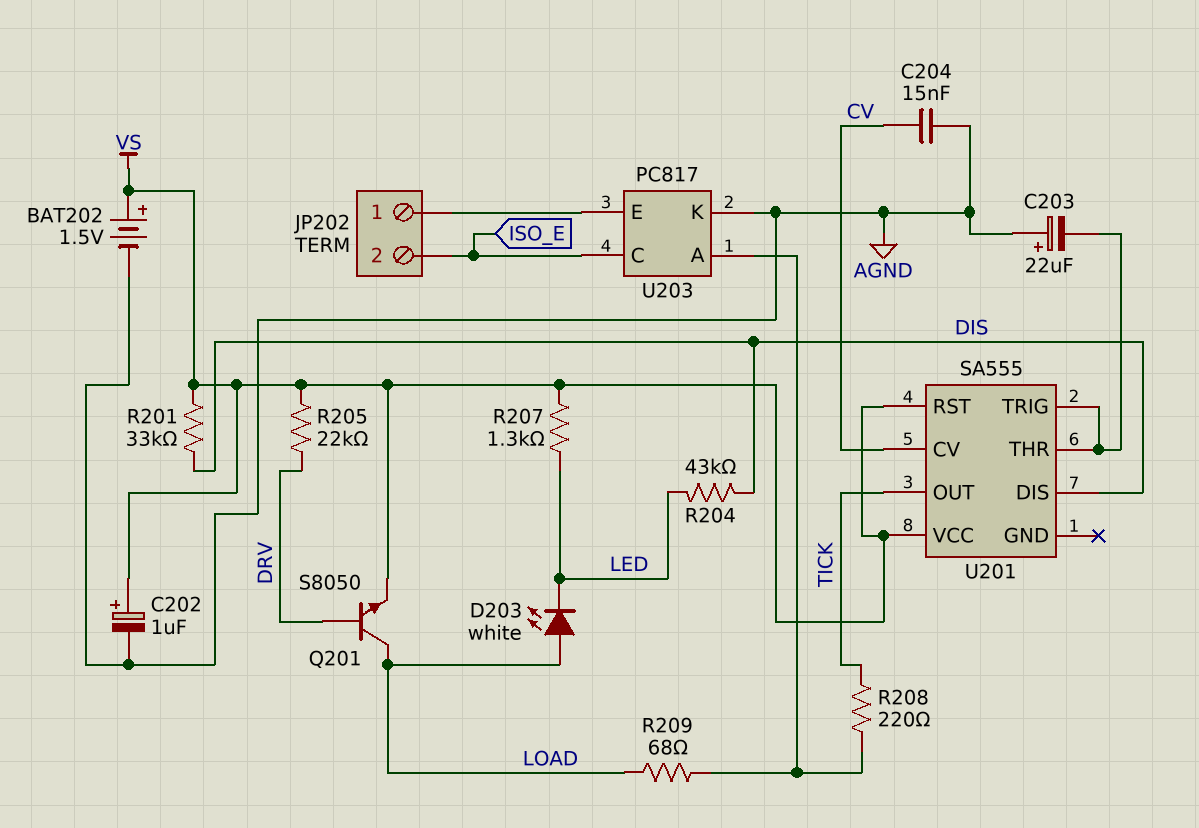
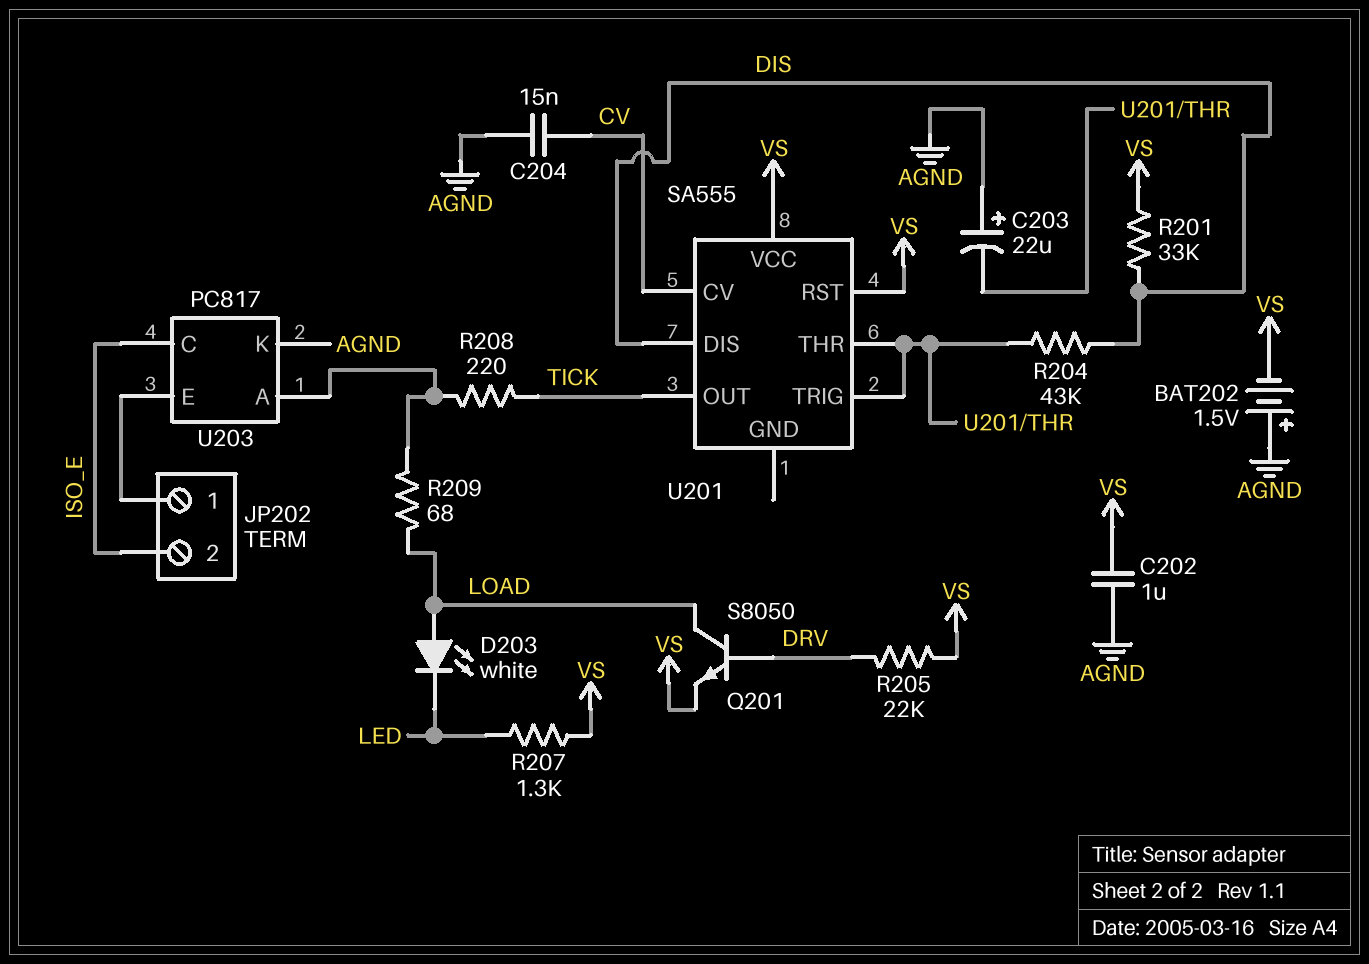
BAT202: 1.5V (plus VS, minus AGND) -> 1.5V (plus AGND, minus VS)
C202: 1uF (plus VS, minus AGND) -> 1uF (AGND, VS)
R204: 43k (DIS, LED) -> 43k (DIS, U201/THR)

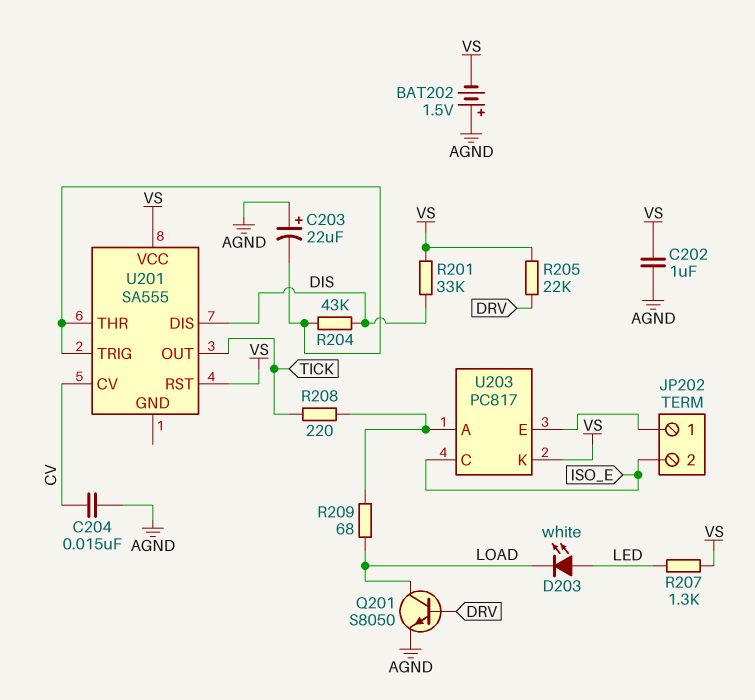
D203: LED white (A LOAD, K LED) -> LED white (A LED, K LOAD)
Q201: NPN S8050 (B DRV, C LOAD, E VS) -> NPN S8050 (B DRV, C LOAD, E AGND)
U203 pin K: AGND -> VS

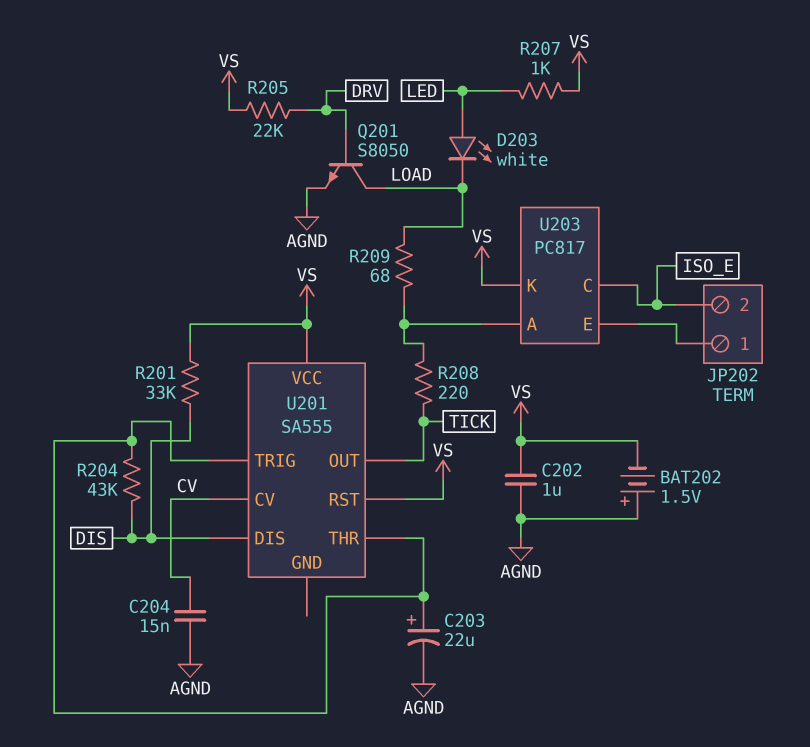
C203: 22uF (plus AGND, minus U201/THR) -> 22uF (plus U201/THR, minus AGND)
R207: 1.3k (LED, VS) -> 1k (LED, VS)

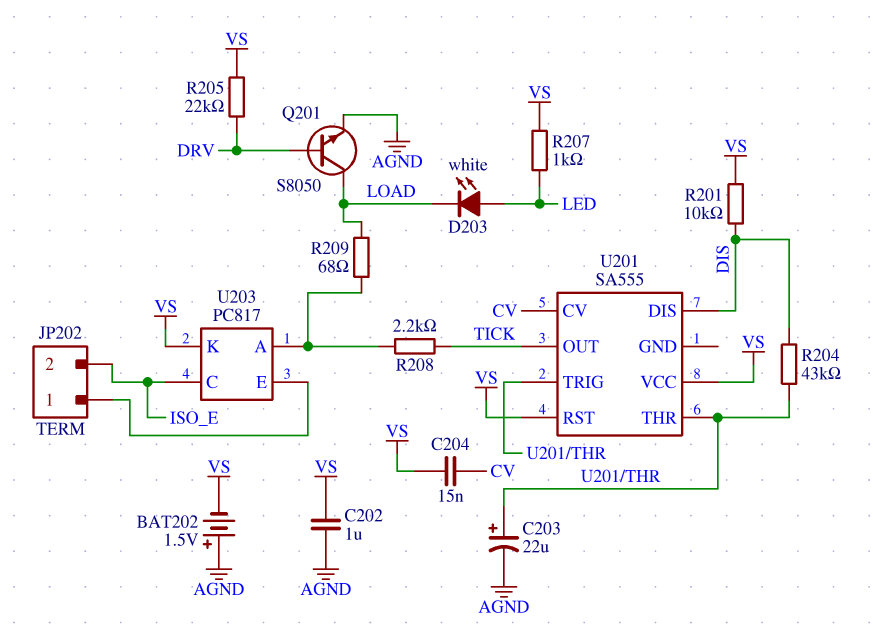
C204: 15nF (AGND, CV) -> 15nF (CV, VS)
R201: 33k (DIS, VS) -> 10k (DIS, VS)
R208: 220 (TICK, U203/A) -> 2.2k (TICK, U203/A)

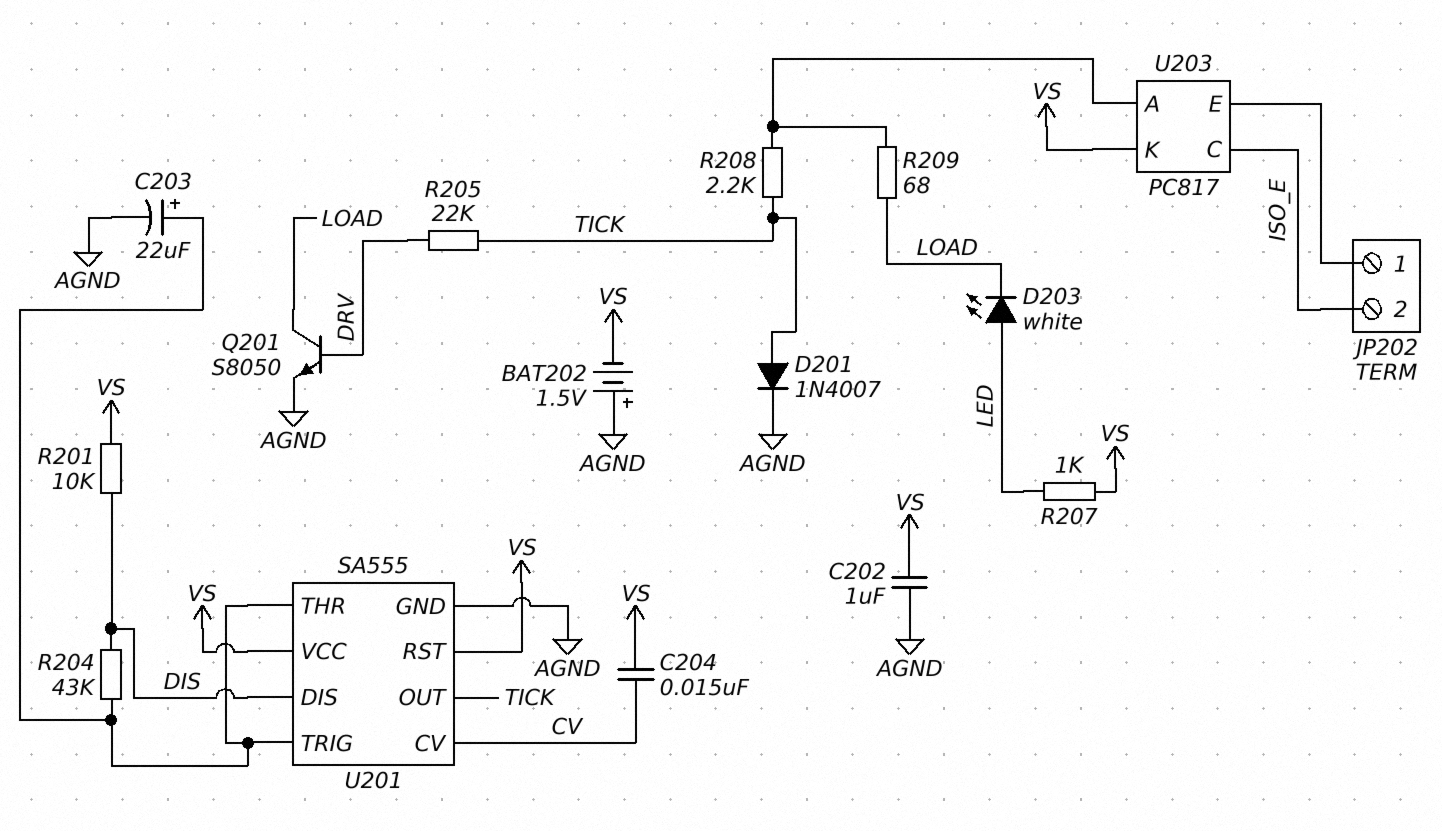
D201: none -> diode 1N4007 (A TICK, K AGND)
R205: 22k (DRV, VS) -> 22k (DRV, TICK)
U201 pin GND: none -> AGND

